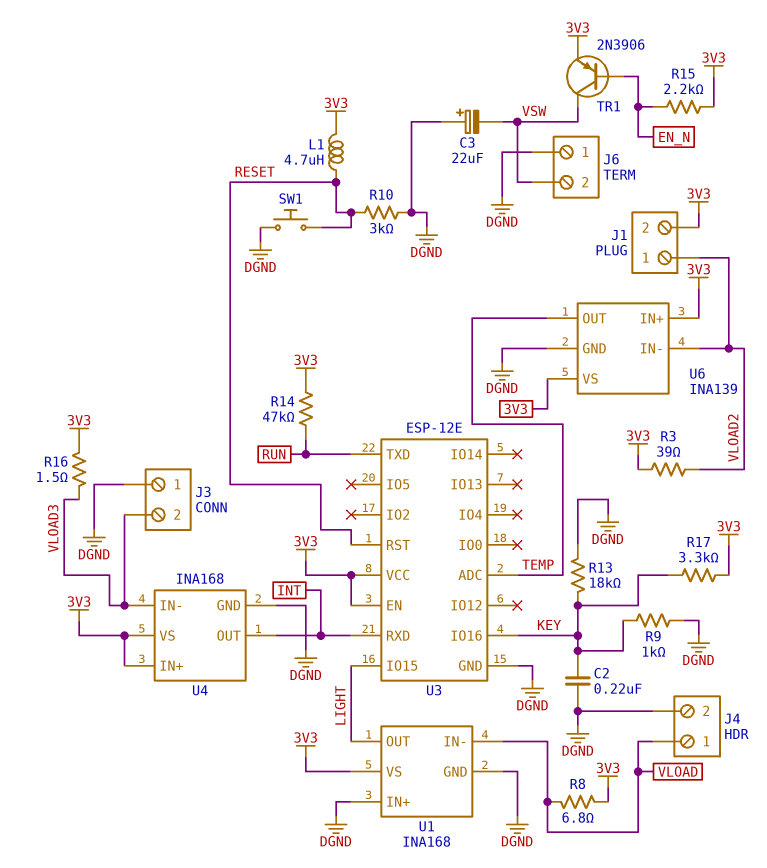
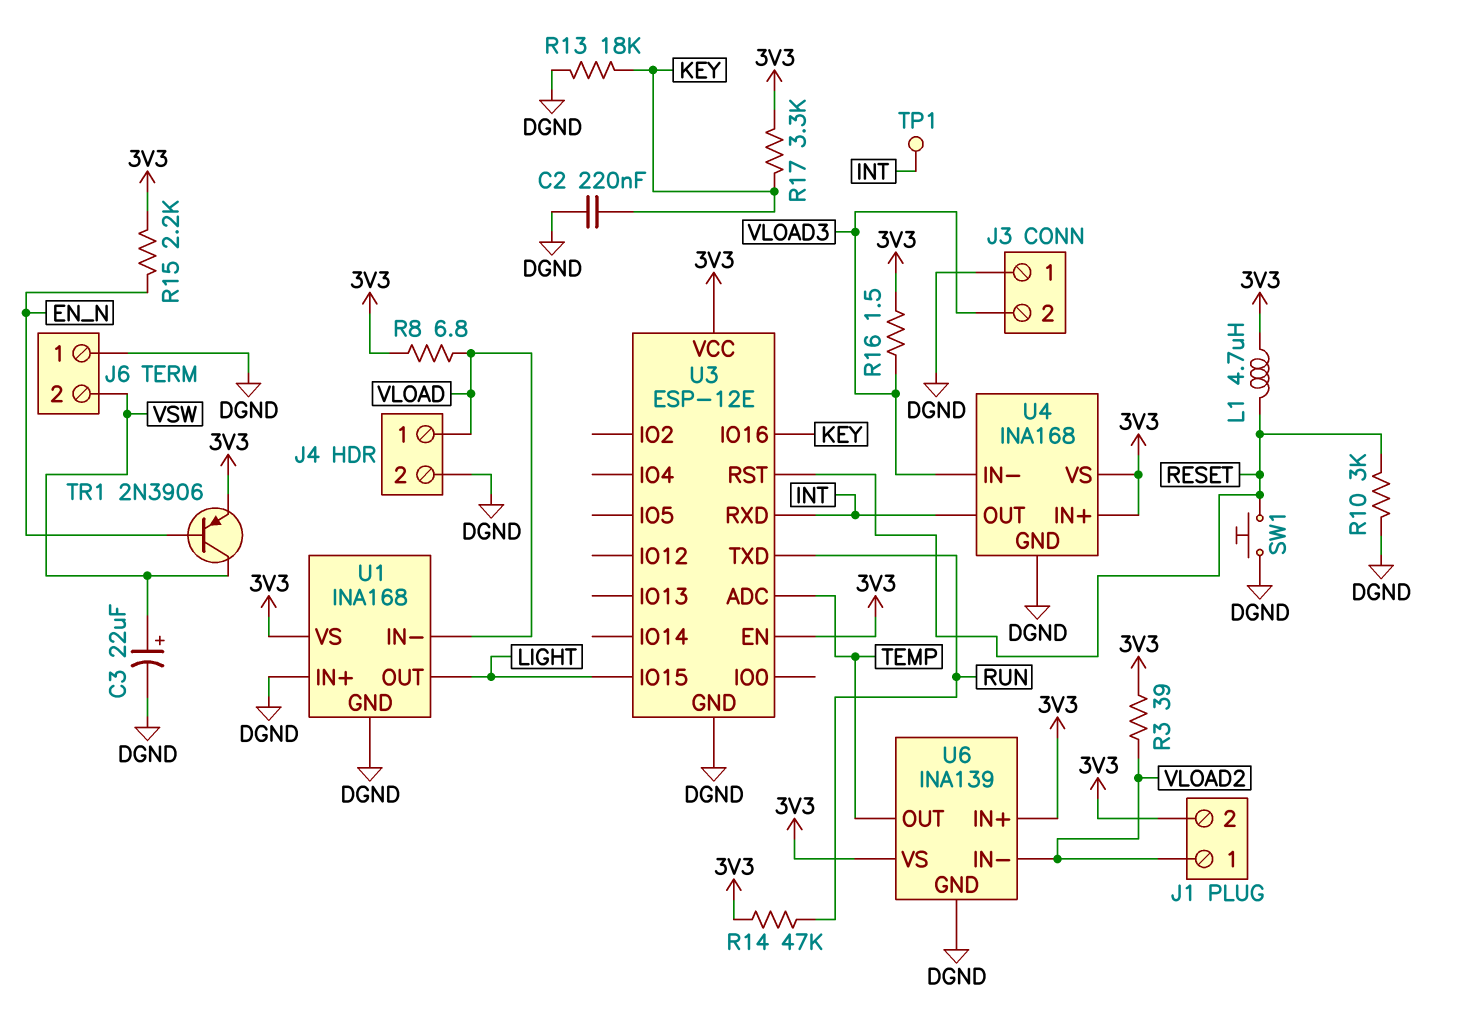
C3: 22uF (plus DGND, minus VSW) -> 22uF (plus VSW, minus DGND)
R9: 1k (DGND, KEY) -> none
TP1: none -> test point (INT)

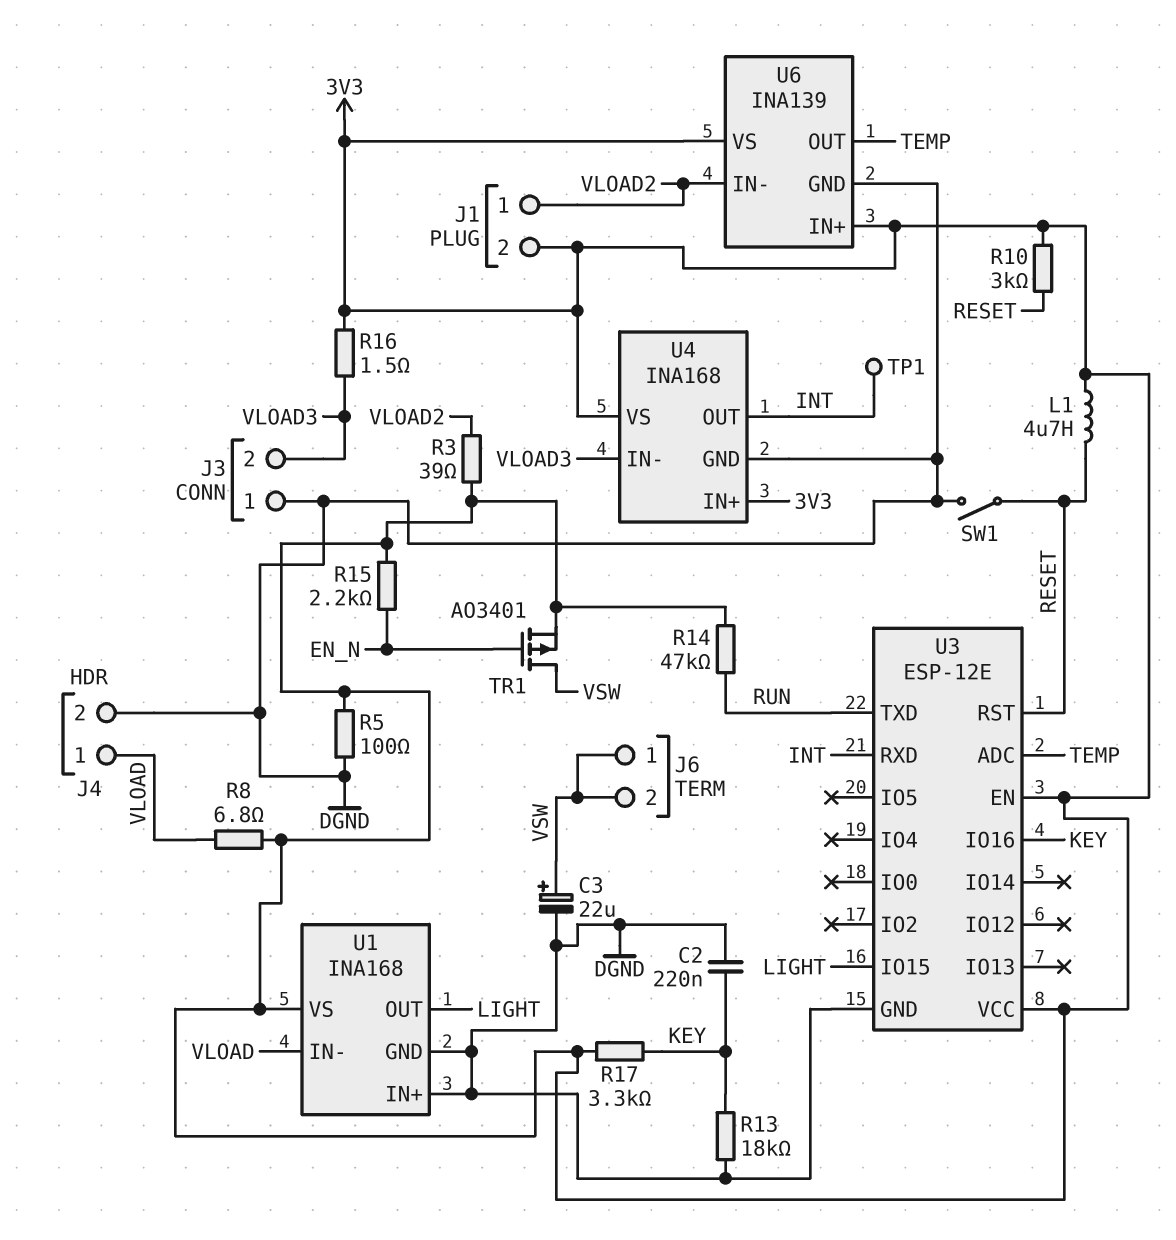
J6 pin 1: DGND -> VSW
R5: none -> 100 (3V3, DGND)
R10: 3k (DGND, RESET) -> 3k (3V3, RESET)
SW1: button (DGND, RESET) -> switch (DGND, RESET)
TR1: PNP 2N3906 (B EN_N, C VSW, E 3V3) -> PMOS AO3401 (G EN_N, D VSW, S 3V3)

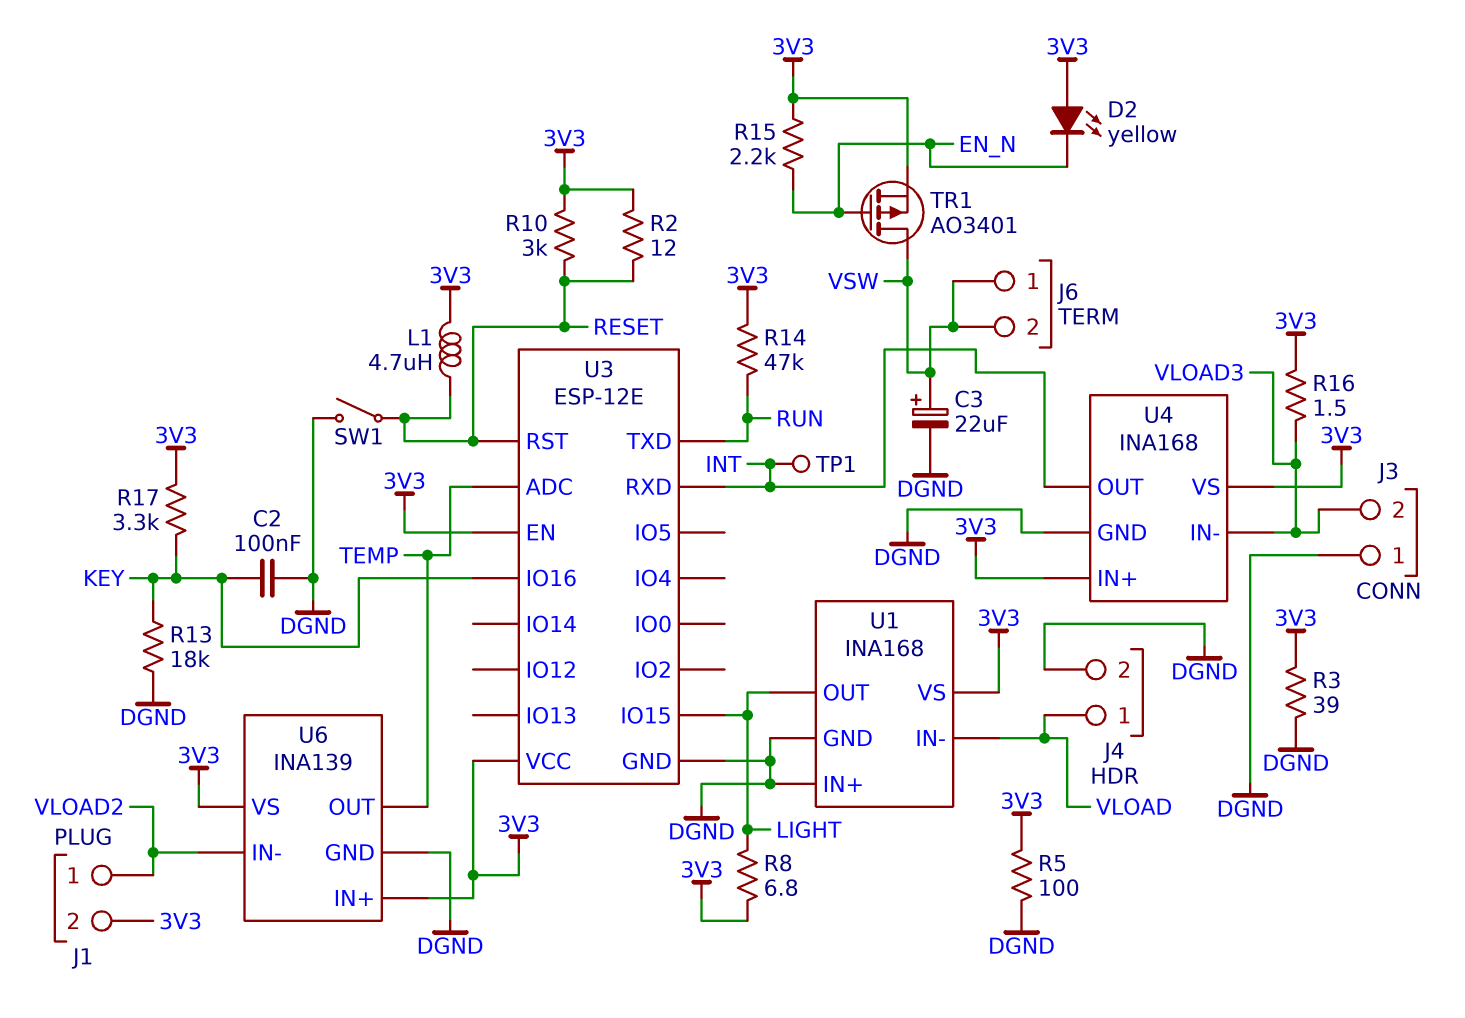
C2: 220nF (DGND, KEY) -> 100nF (DGND, KEY)
D2: none -> LED yellow (A 3V3, K EN_N)
R2: none -> 12 (3V3, RESET)
R3: 39 (3V3, VLOAD2) -> 39 (3V3, DGND)
R8: 6.8 (3V3, VLOAD) -> 6.8 (3V3, LIGHT)

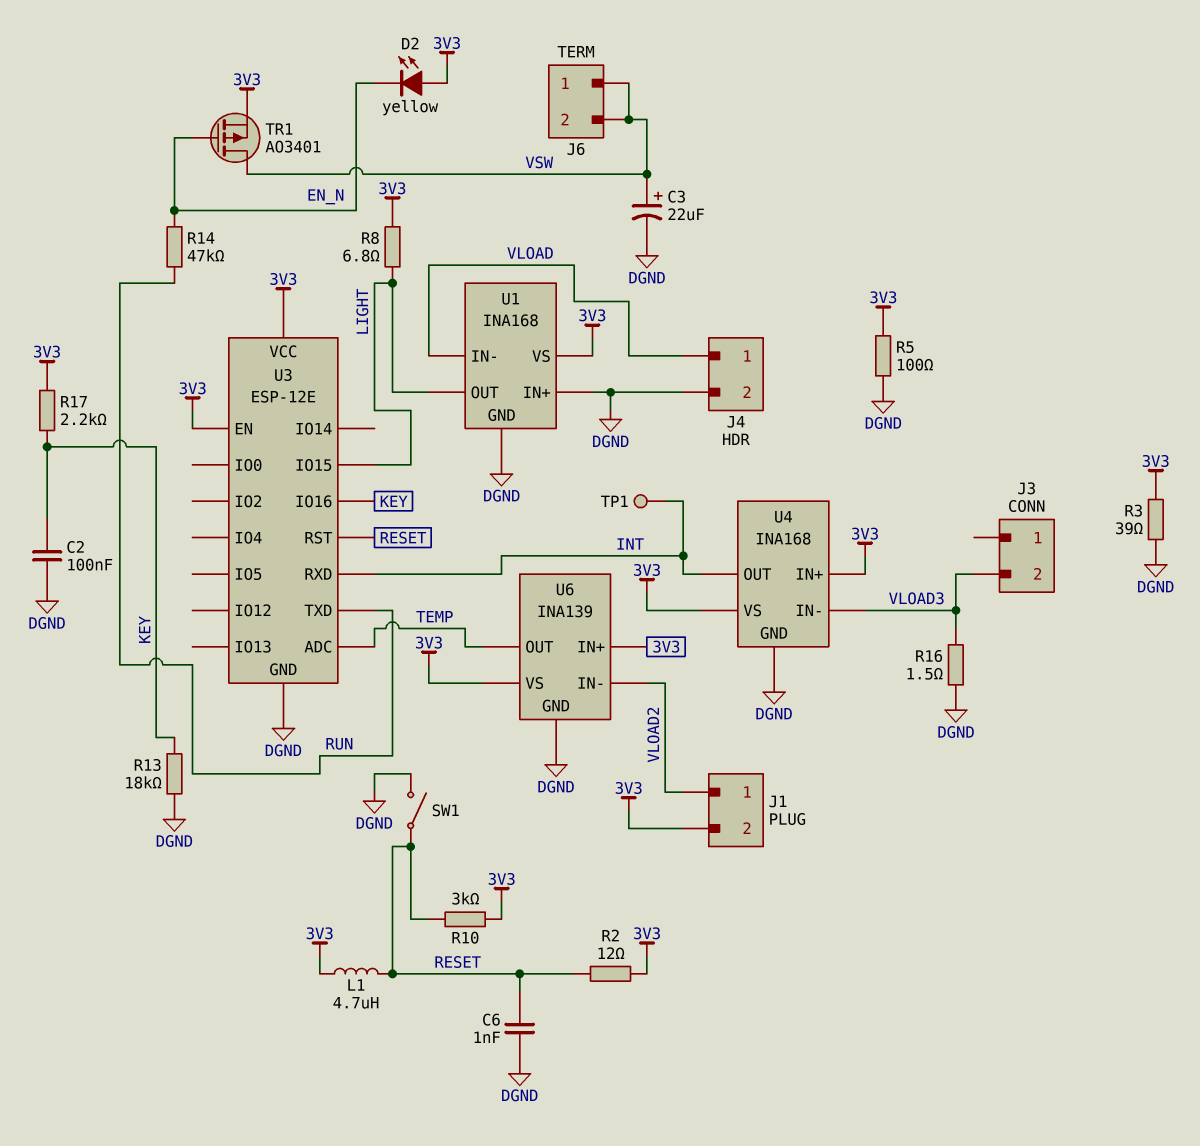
C6: none -> 1nF (DGND, RESET)
J3 pin 1: DGND -> none
R14: 47k (3V3, RUN) -> 47k (EN_N, RUN)
R15: 2.2k (3V3, EN_N) -> none
R16: 1.5 (3V3, VLOAD3) -> 1.5 (DGND, VLOAD3)
R17: 3.3k (3V3, KEY) -> 2.2k (3V3, KEY)

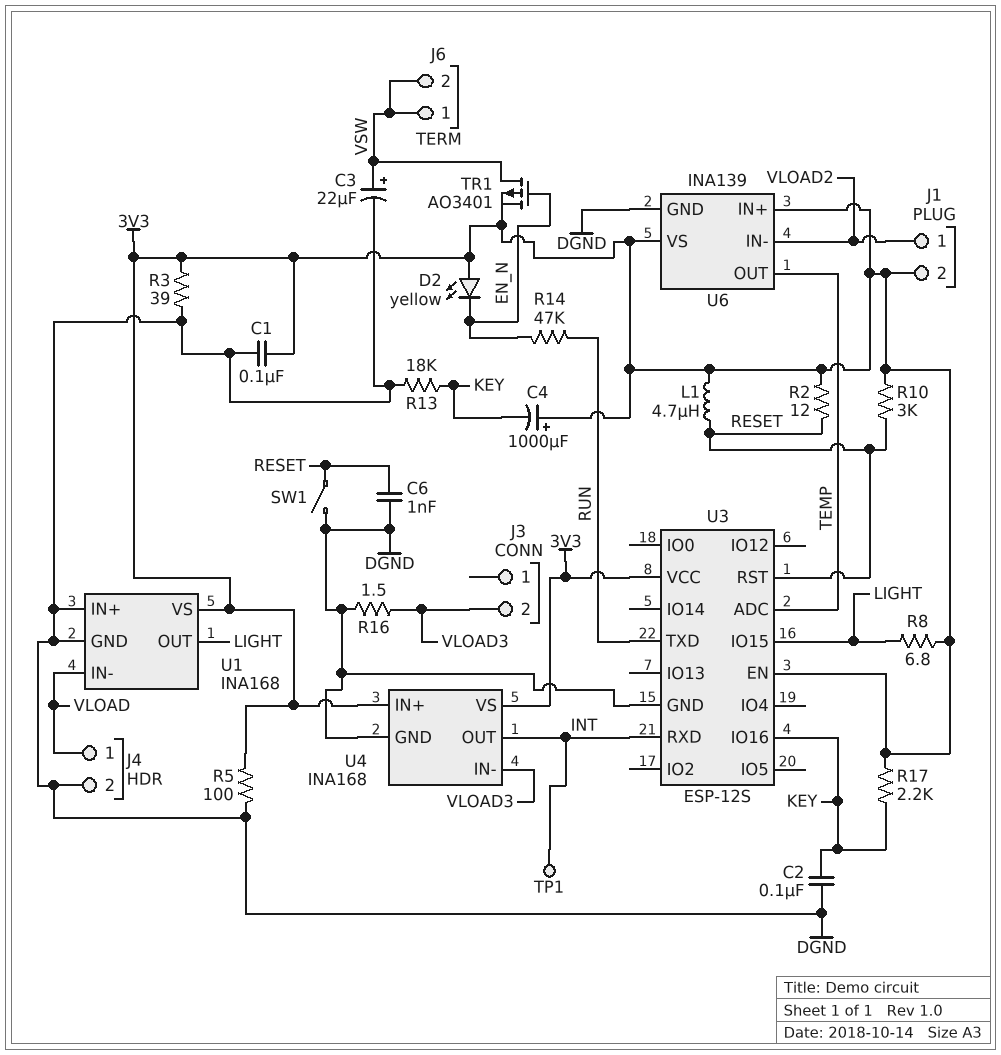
C1: none -> 100nF (3V3, DGND)
C4: none -> 1000uF (plus 3V3, minus KEY)
U3: ESP-12E -> ESP-12S

